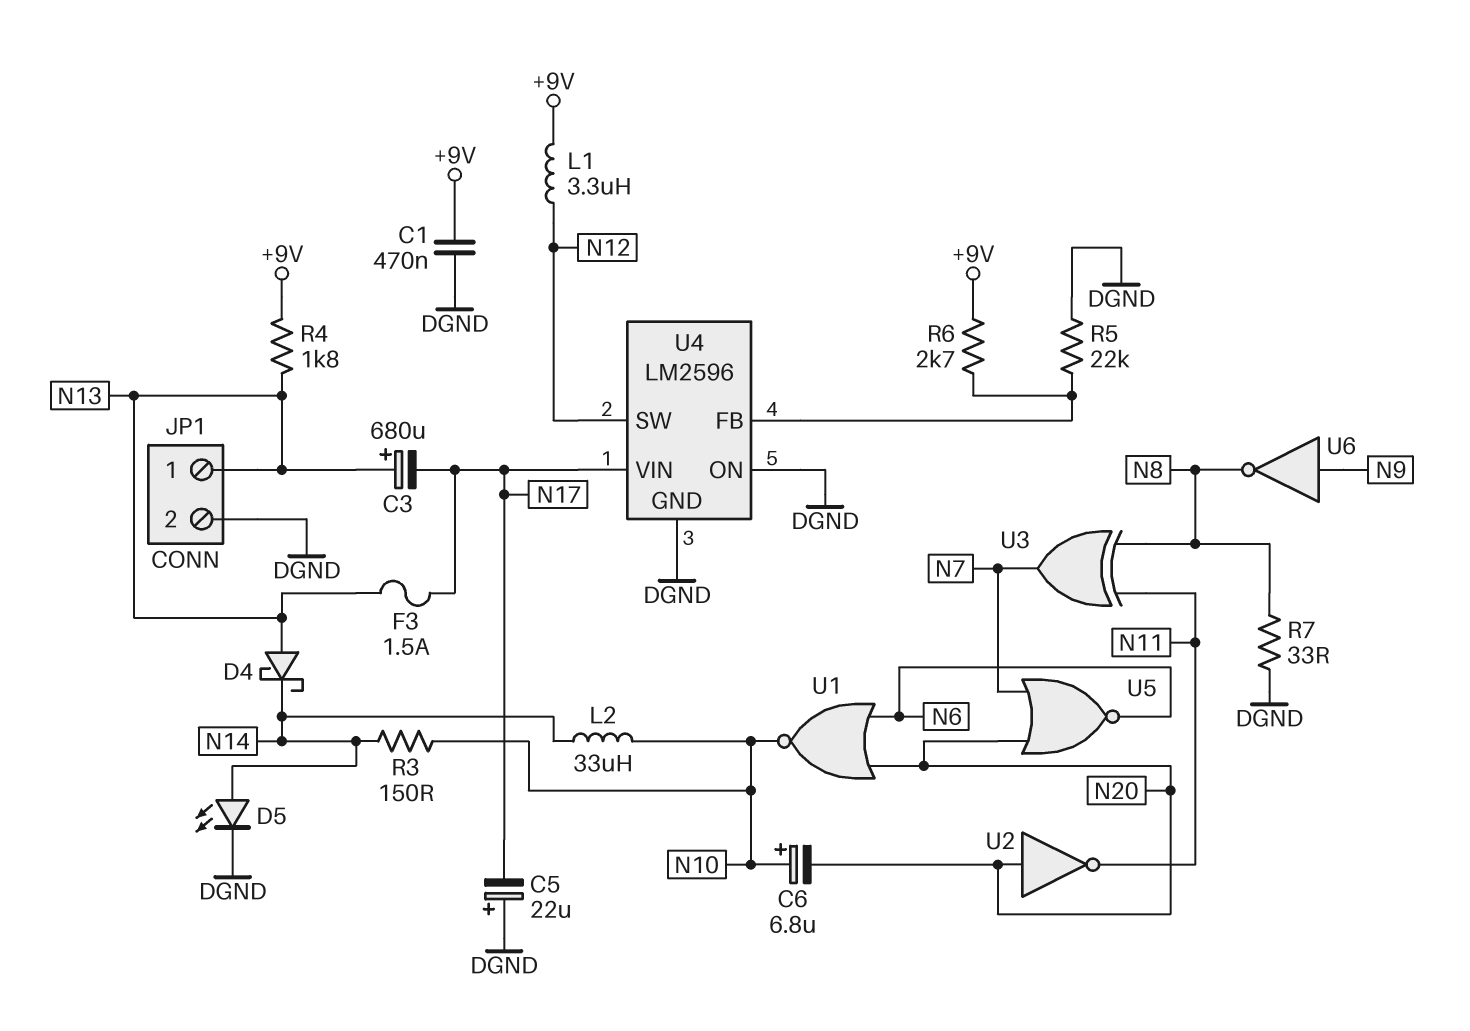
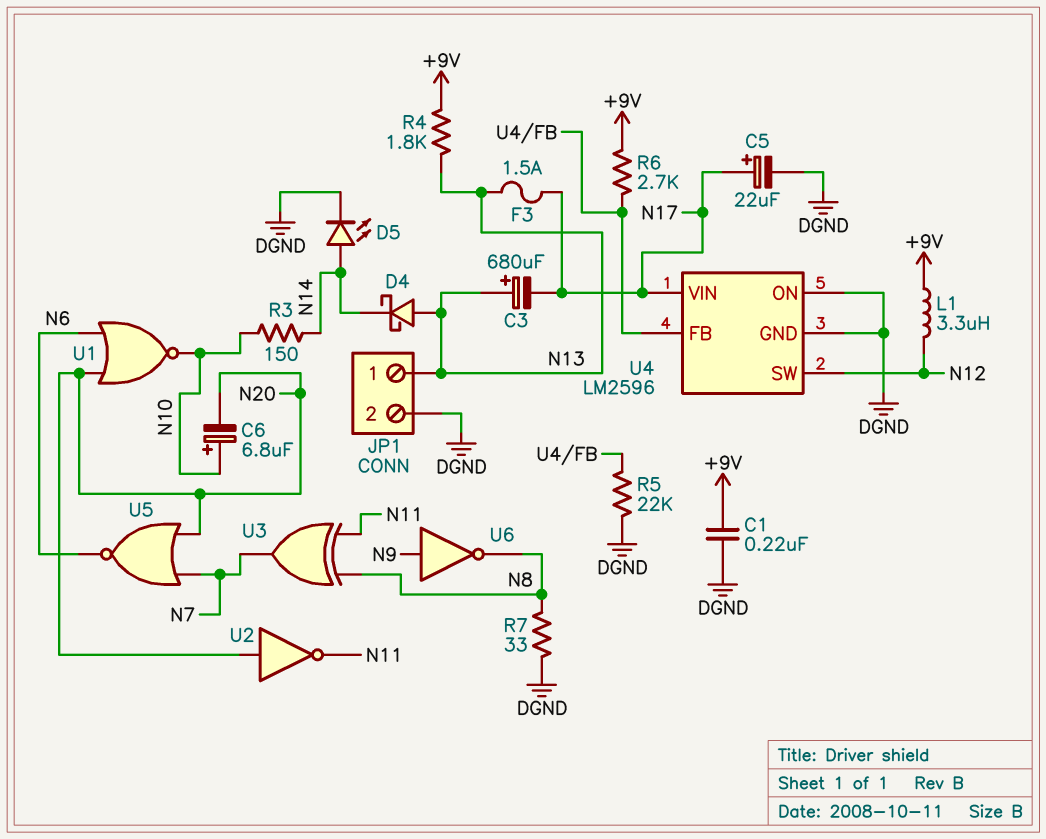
C1: 470nF (+9V, DGND) -> 220nF (+9V, DGND)
C5: 22uF (plus DGND, minus N17) -> 22uF (plus N17, minus DGND)
L2: 33uH (N10, N14) -> none

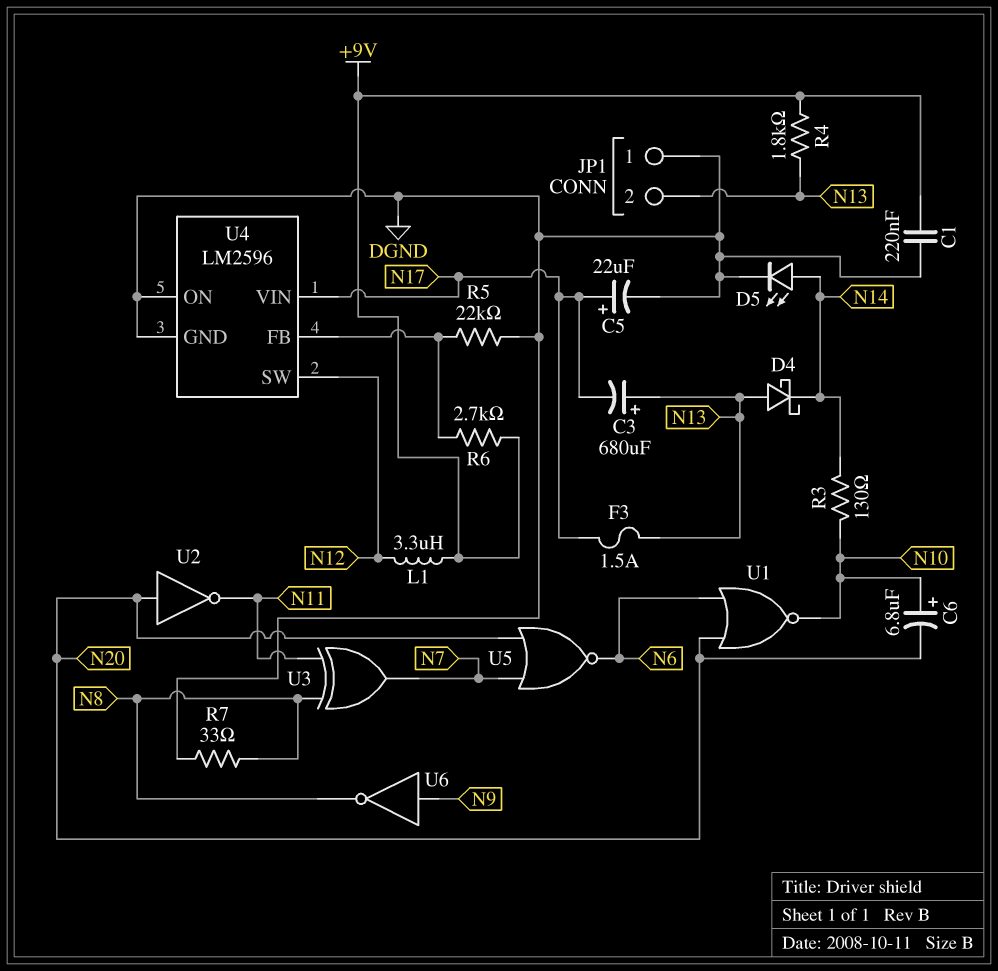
JP1 pin 1: N13 -> DGND
JP1 pin 2: DGND -> N13
R3: 150 (N10, N14) -> 130 (N10, N14)

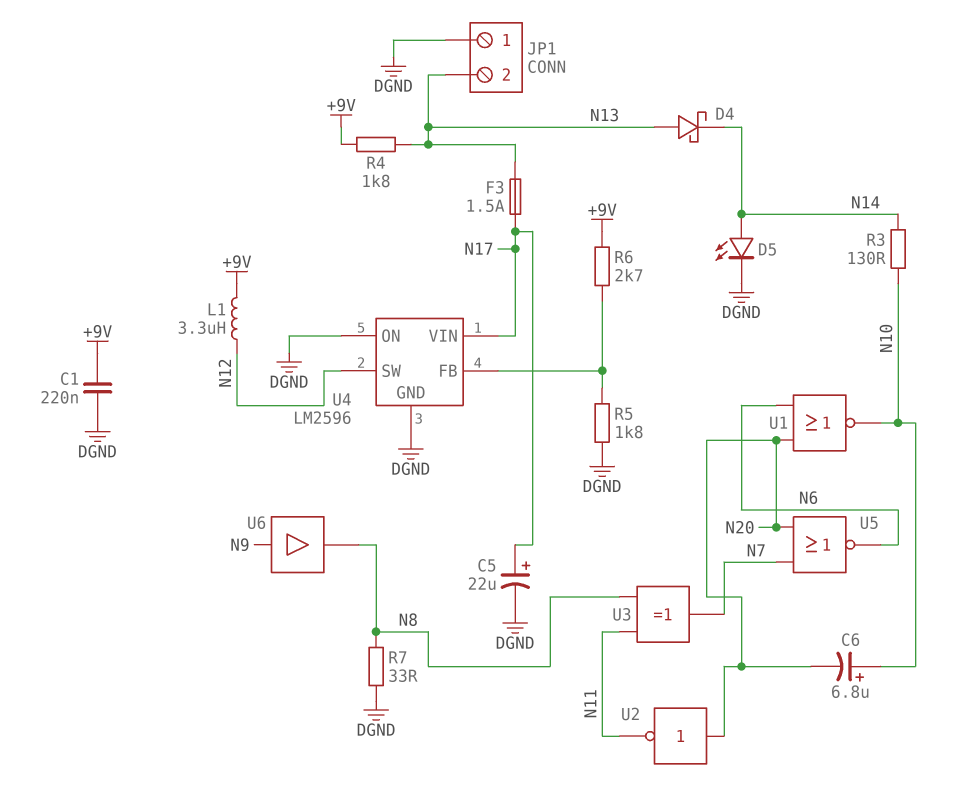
C3: 680uF (plus N13, minus N17) -> none
R5: 22k (DGND, U4/FB) -> 1.8k (DGND, U4/FB)
U6: NOT (in N9, out N8) -> buffer (in N9, out N8)

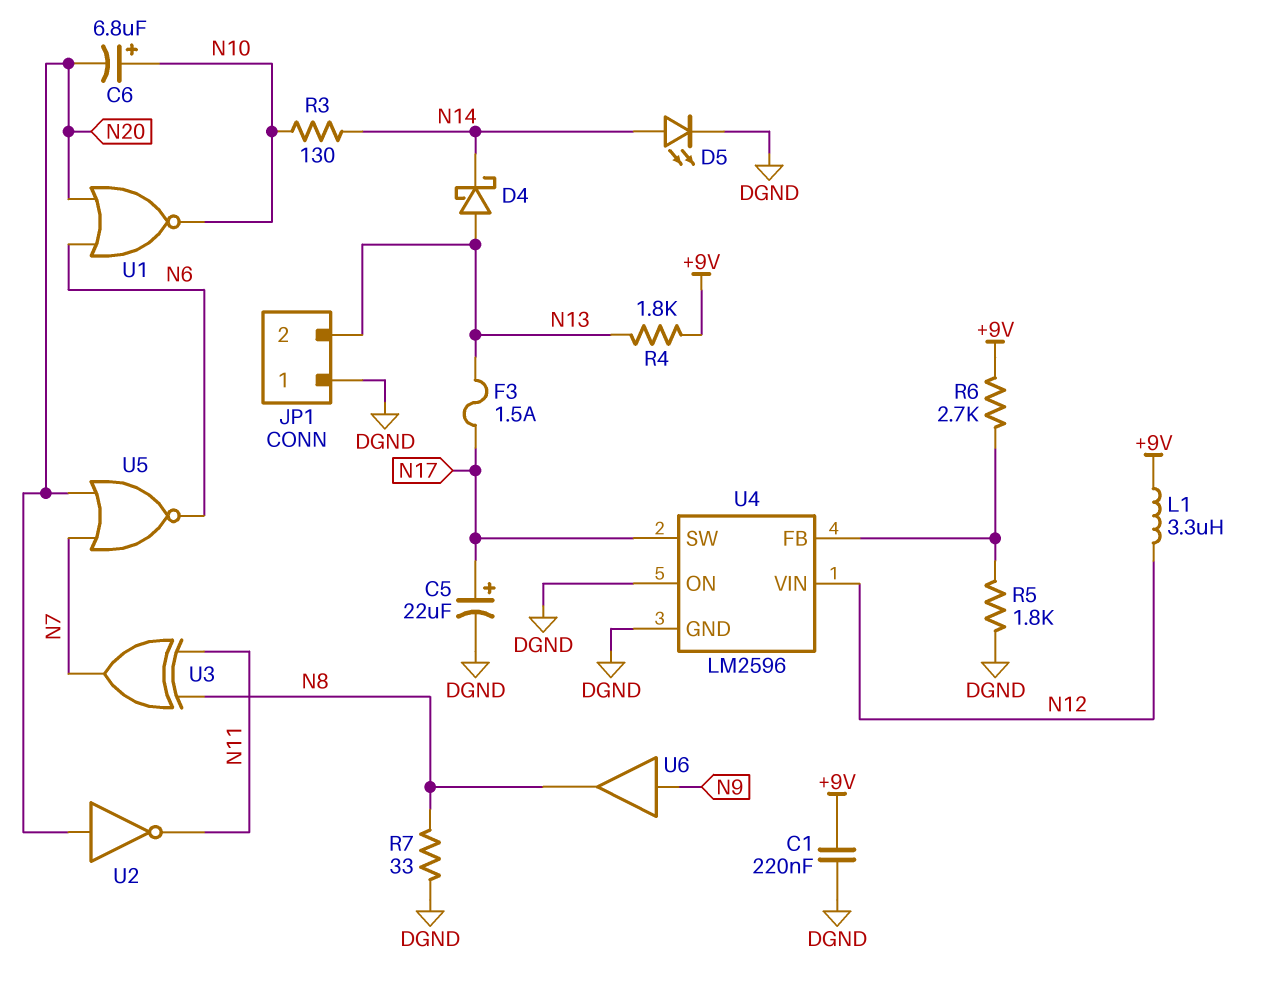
U4 pin SW: N12 -> N17
U4 pin VIN: N17 -> N12

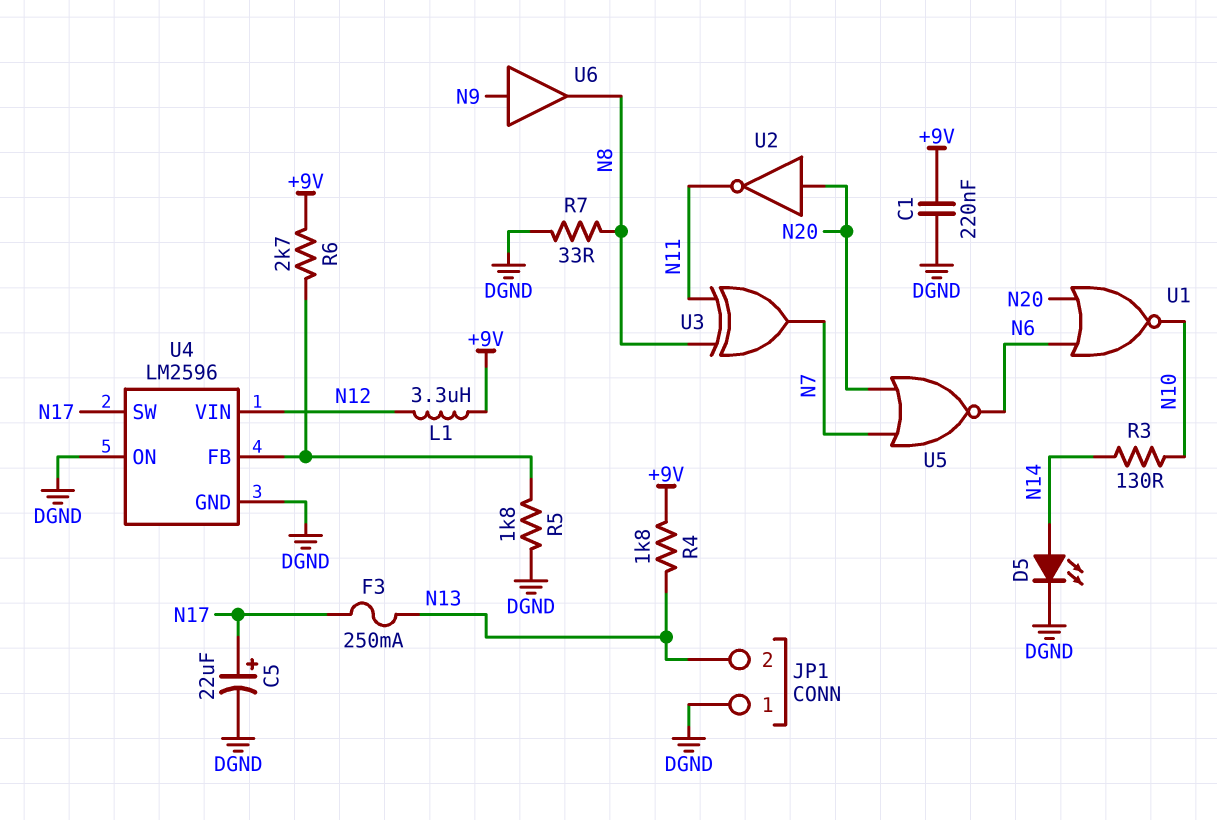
C6: 6.8uF (plus N10, minus N20) -> none
D4: schottky (A N13, K N14) -> none
F3: 1.5A (N13, N17) -> 250mA (N13, N17)

